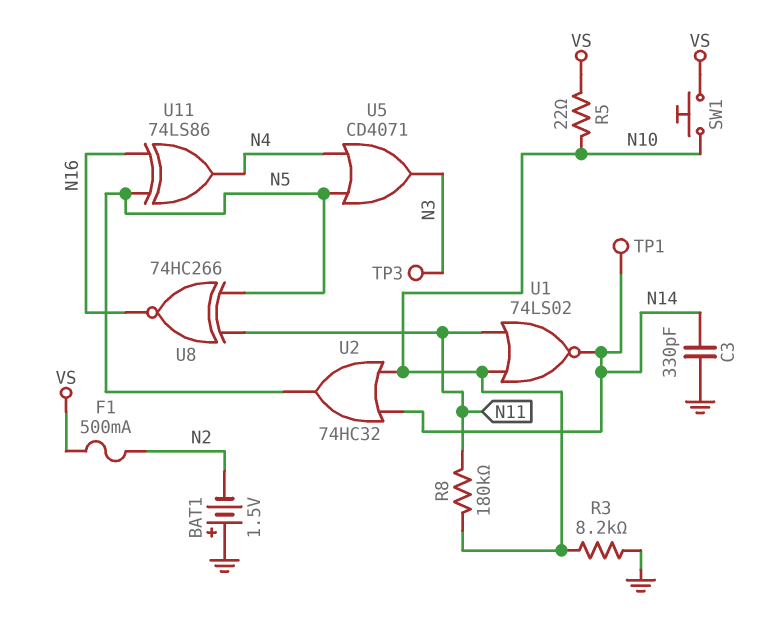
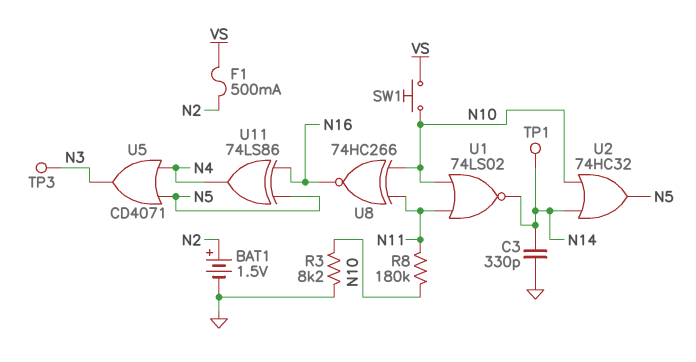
BAT1: 1.5V (plus GND, minus N2) -> 1.5V (plus N2, minus GND)
R5: 22 (N10, VS) -> none
U8: XNOR 74HC266 (in N5, in N11, out N16) -> XNOR 74HC266 (in N10, in N11, out N16)

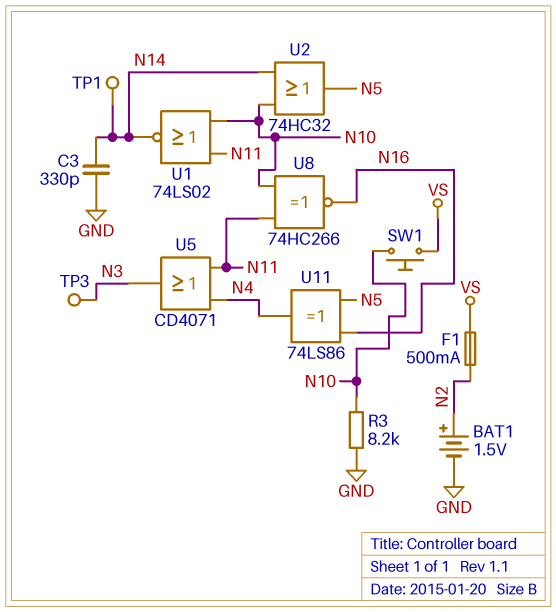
R8: 180k (N10, N11) -> none
U5: OR CD4071 (in N4, in N5, out N3) -> OR CD4071 (in N4, in N11, out N3)

